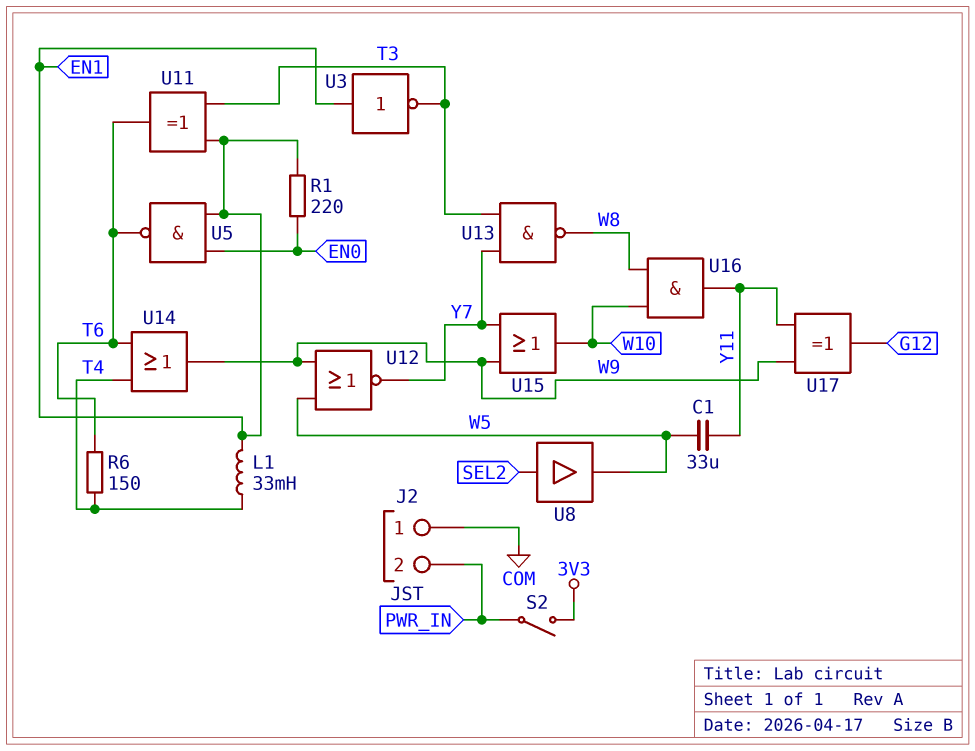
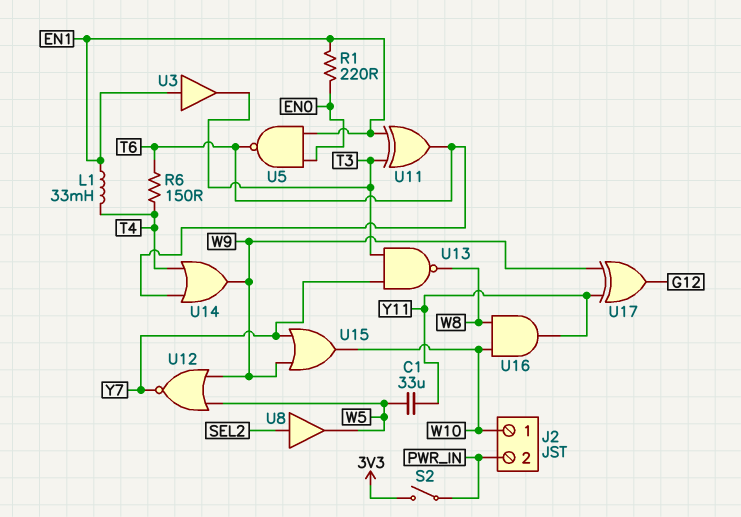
J2 pin 1: COM -> W10
U3: NOT (in EN1, out T3) -> buffer (in EN1, out T3)

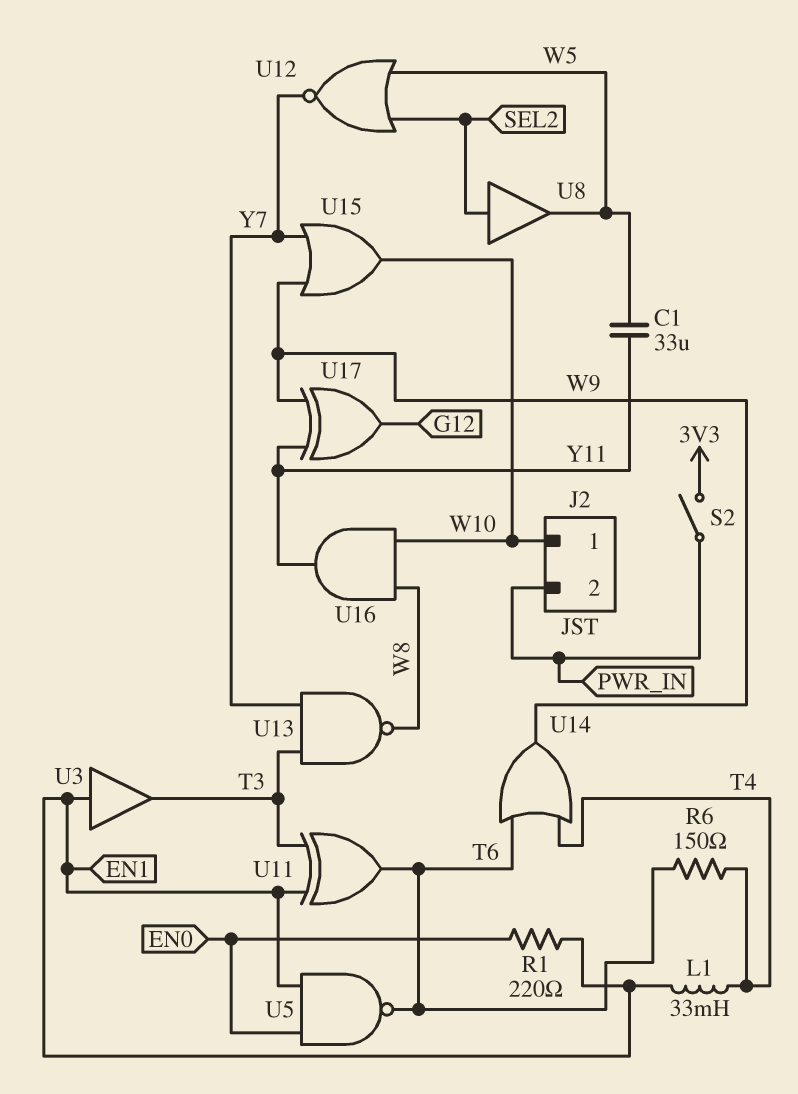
U12: NOR (in W5, in W9, out Y7) -> NOR (in SEL2, in W5, out Y7)

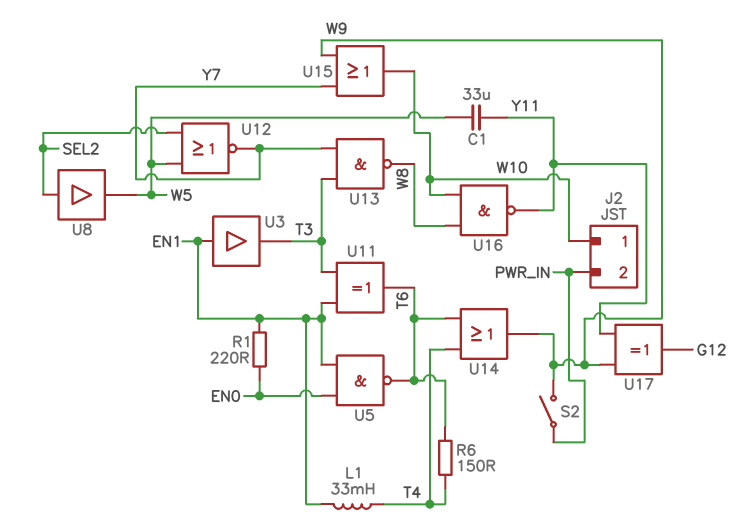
S2: switch (3V3, PWR_IN) -> switch (PWR_IN, W9)
U16: AND (in W8, in W10, out Y11) -> NAND (in W8, in W10, out Y11)

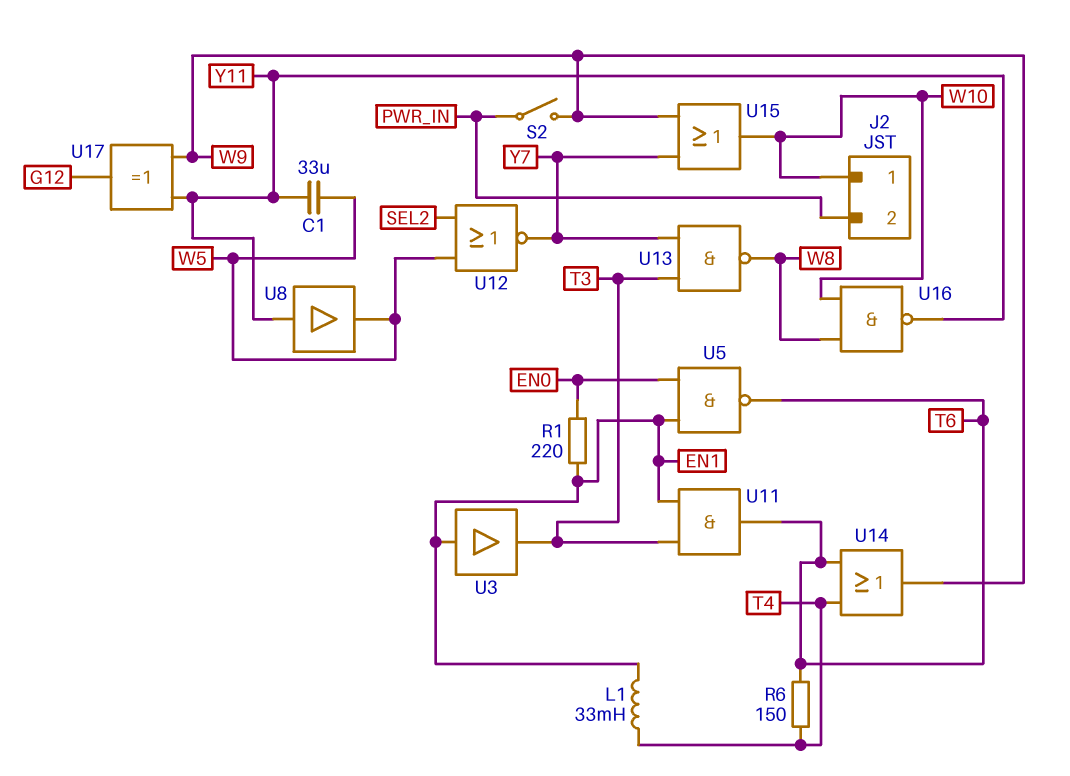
U8: buffer (in SEL2, out W5) -> buffer (in Y11, out W5)
U11: XOR (in EN1, in T3, out T6) -> AND (in EN1, in T3, out T6)

